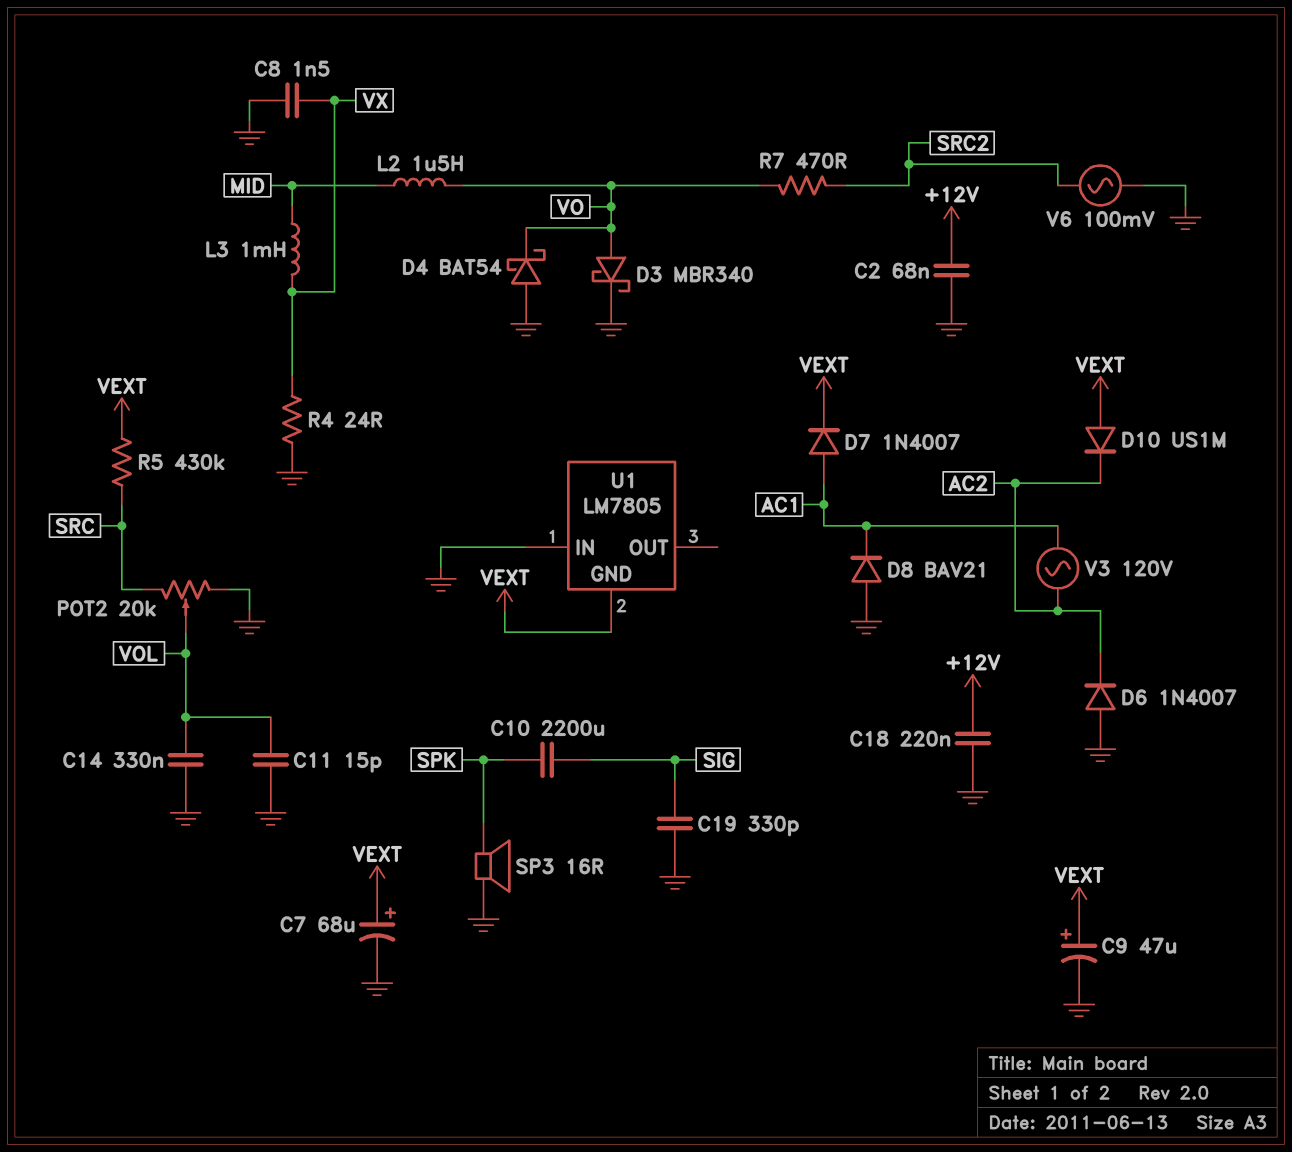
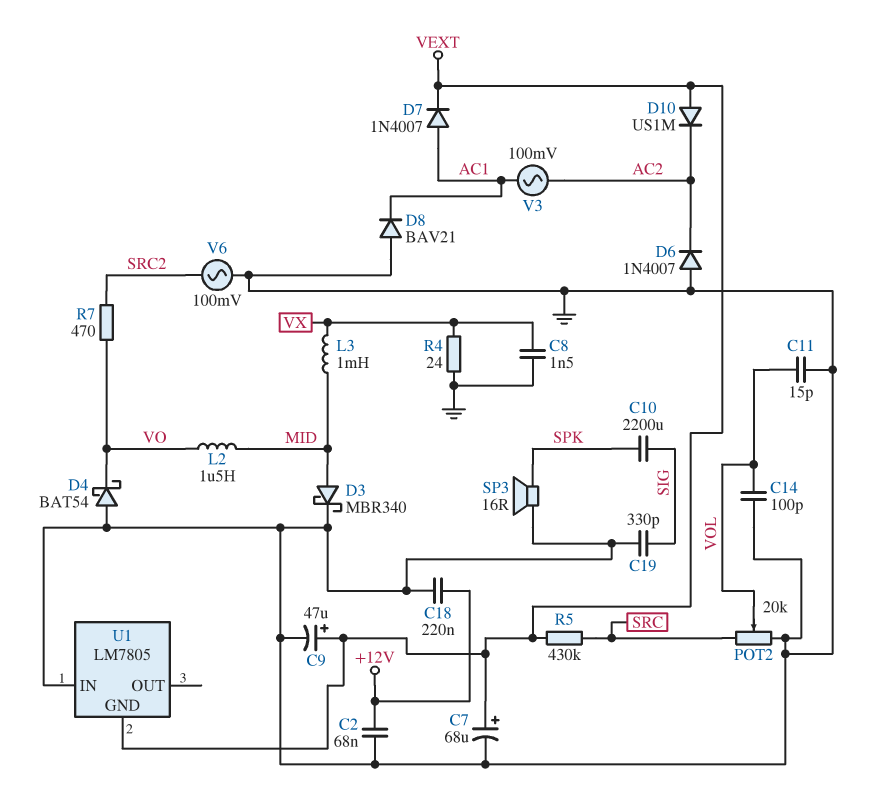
C14: 330nF (GND, VOL) -> 100pF (GND, VOL)
D3: schottky MBR340 (A VO, K GND) -> schottky MBR340 (A MID, K GND)
V3: AC 120V (AC1, AC2) -> AC 100mV (AC1, AC2)

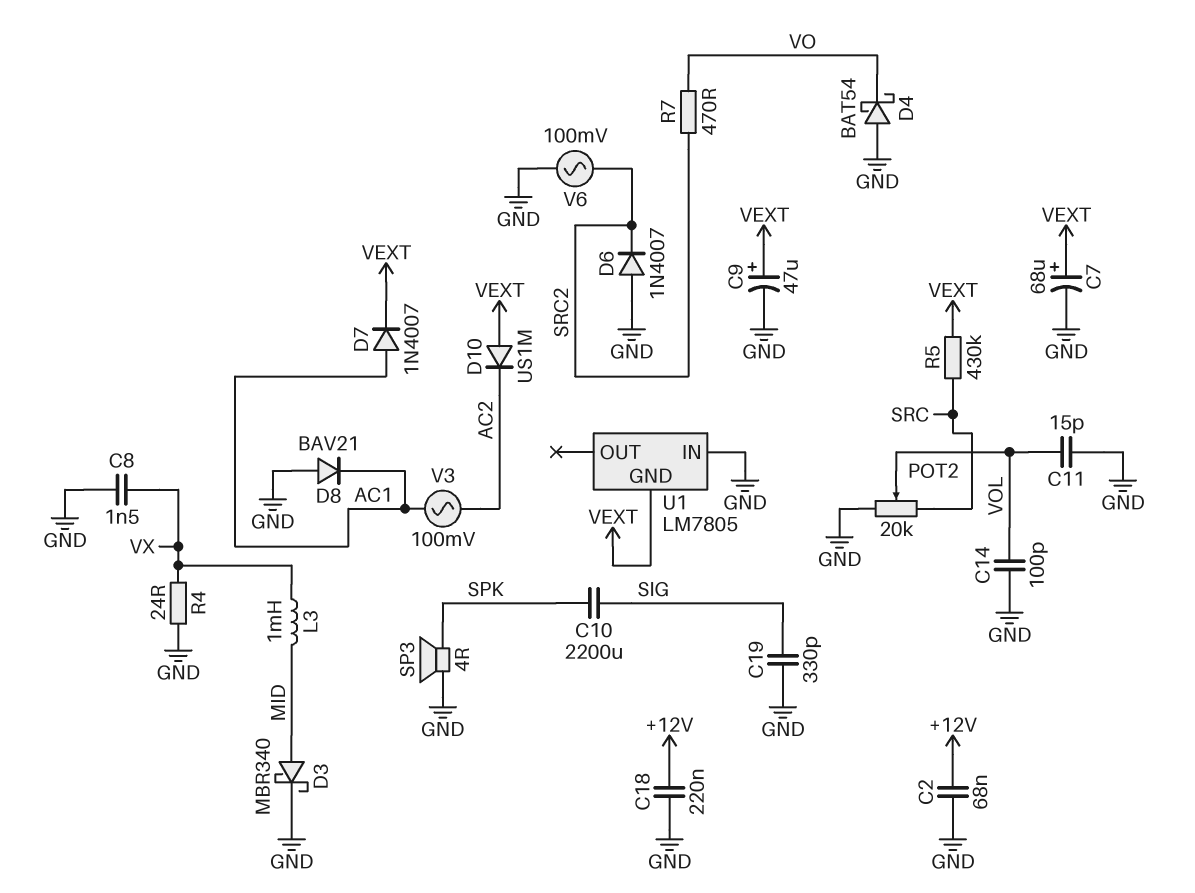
D6: diode 1N4007 (A GND, K AC2) -> diode 1N4007 (A GND, K SRC2)
L2: 1.5uH (MID, VO) -> none
SP3: speaker 16R (GND, SPK) -> speaker 4R (GND, SPK)

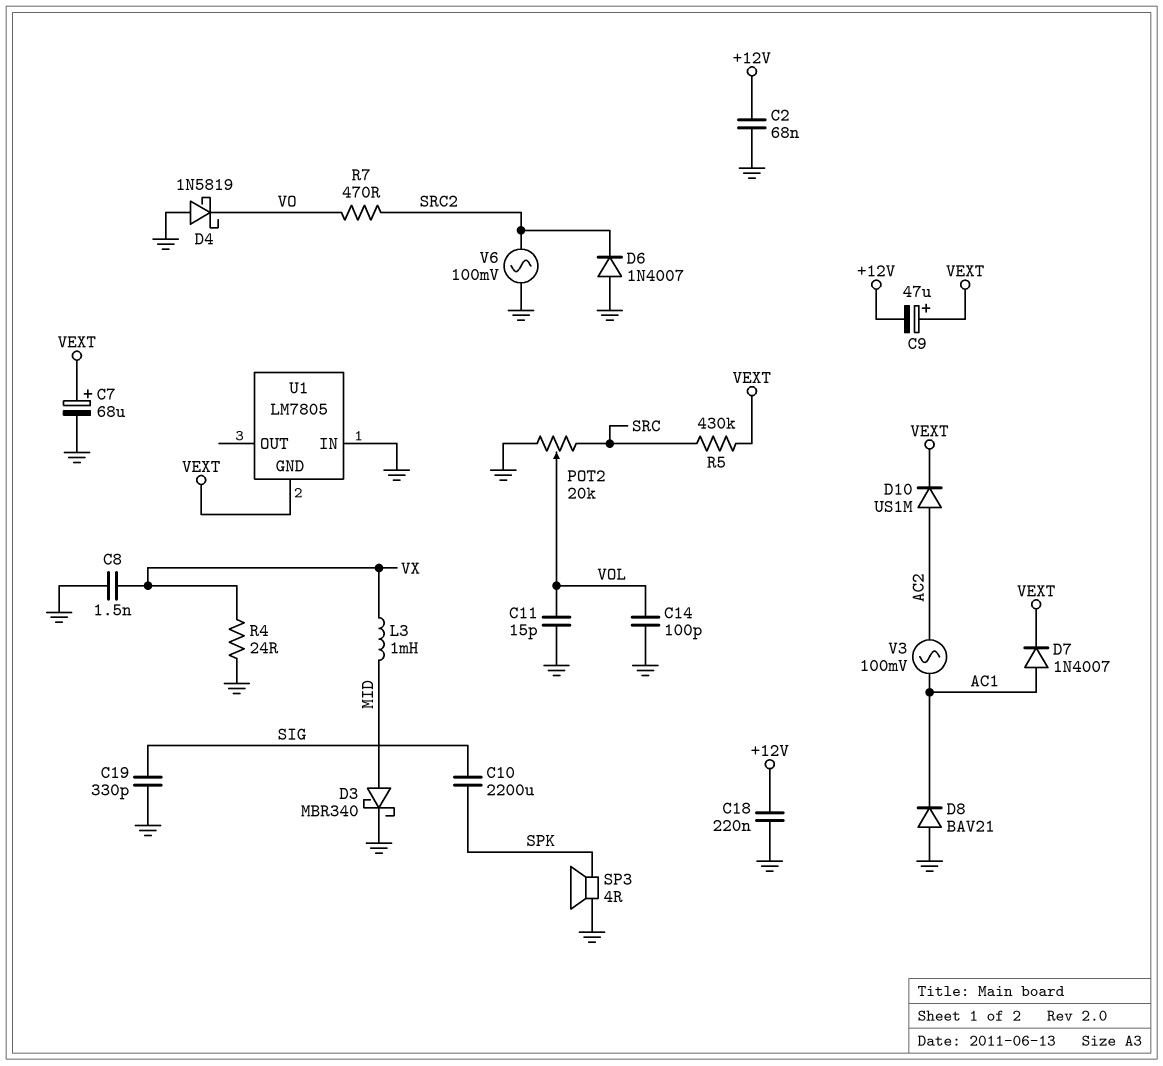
C9: 47uF (plus VEXT, minus GND) -> 47uF (plus VEXT, minus +12V)
D4: schottky BAT54 (A GND, K VO) -> schottky 1N5819 (A GND, K VO)
D10: diode US1M (A VEXT, K AC2) -> diode US1M (A AC2, K VEXT)

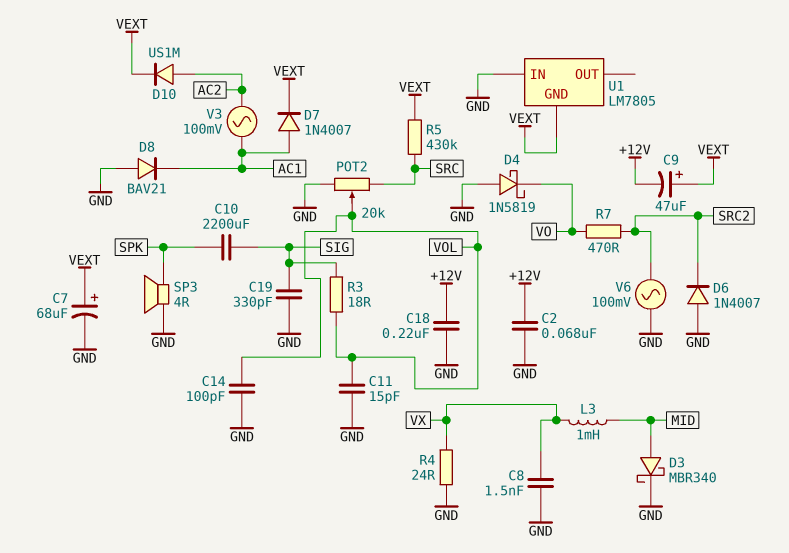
R3: none -> 18 (SIG, VOL)

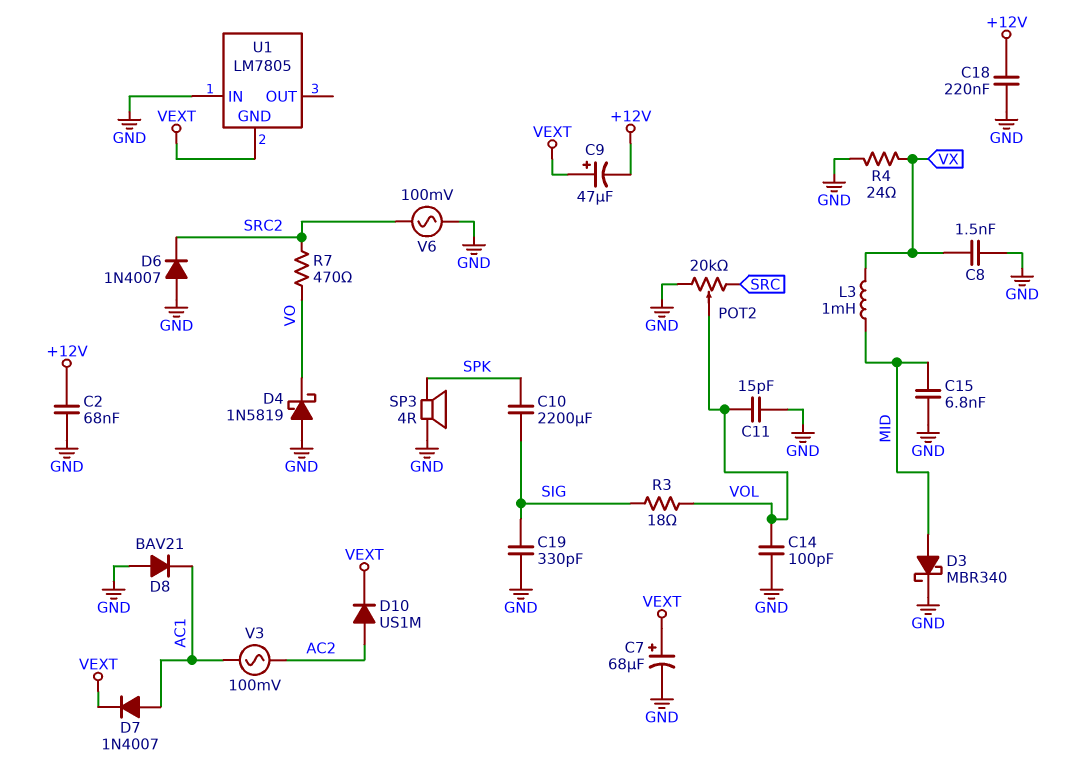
C15: none -> 6.8nF (GND, MID)
R5: 430k (SRC, VEXT) -> none

